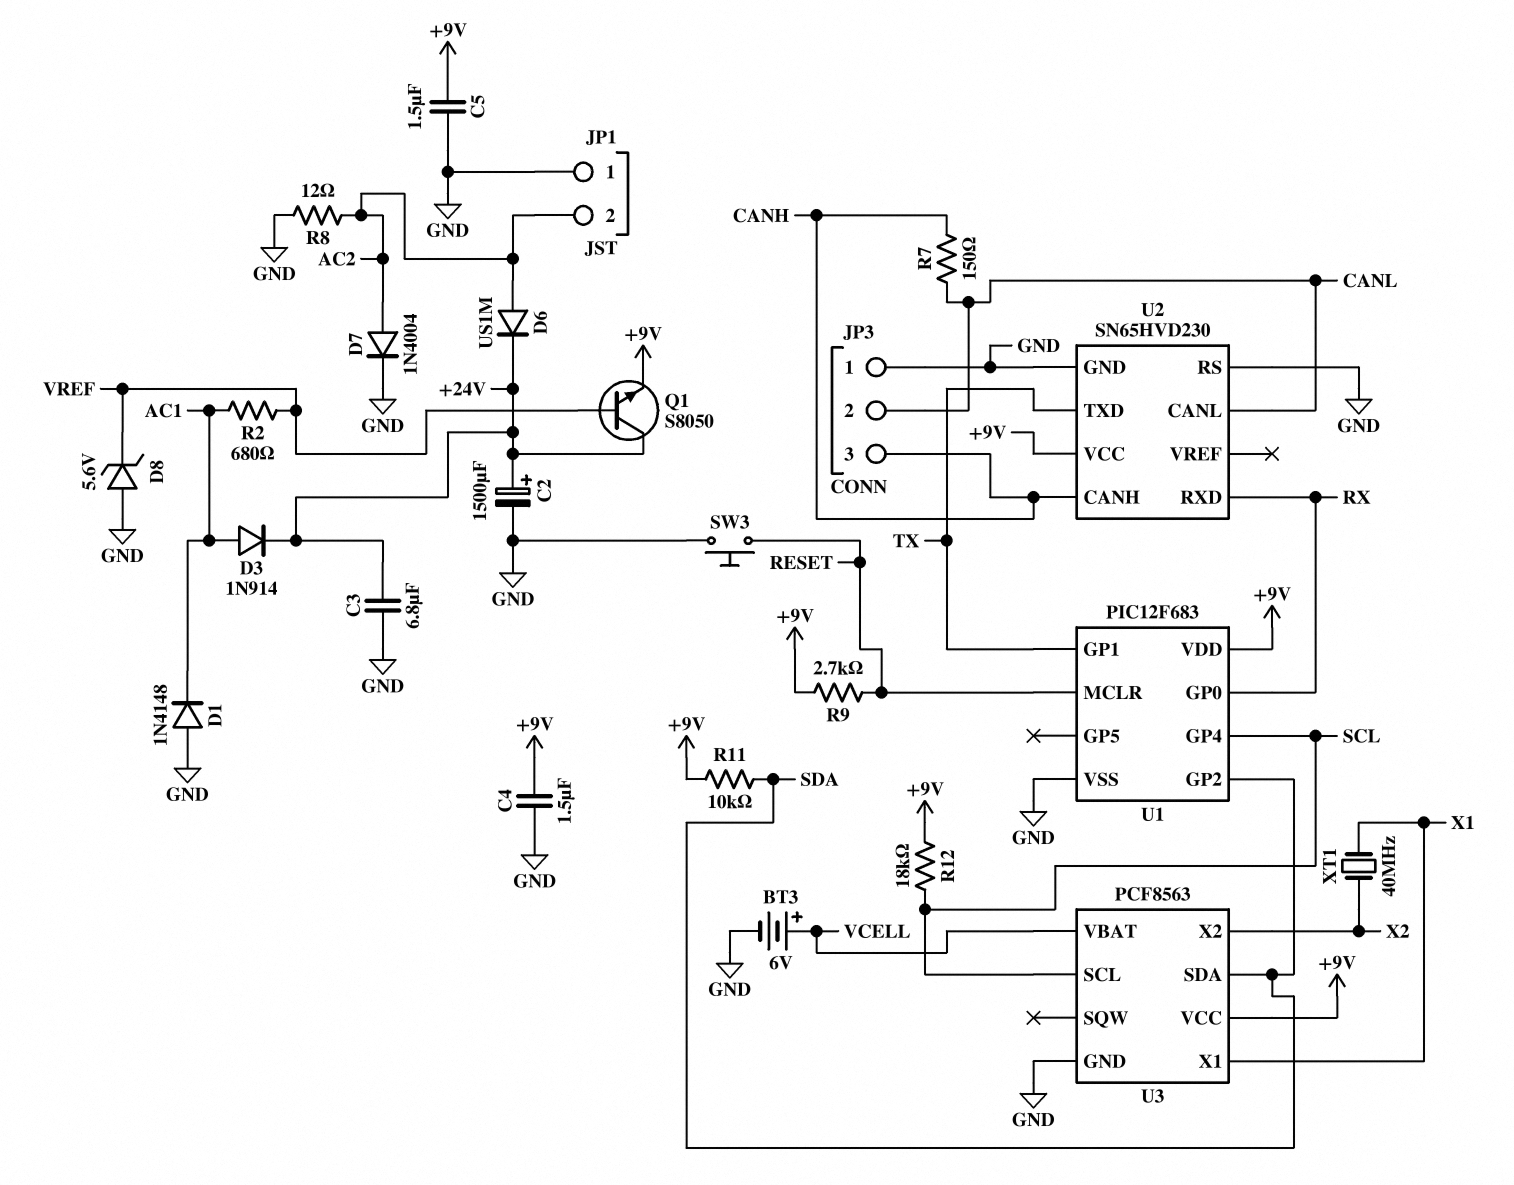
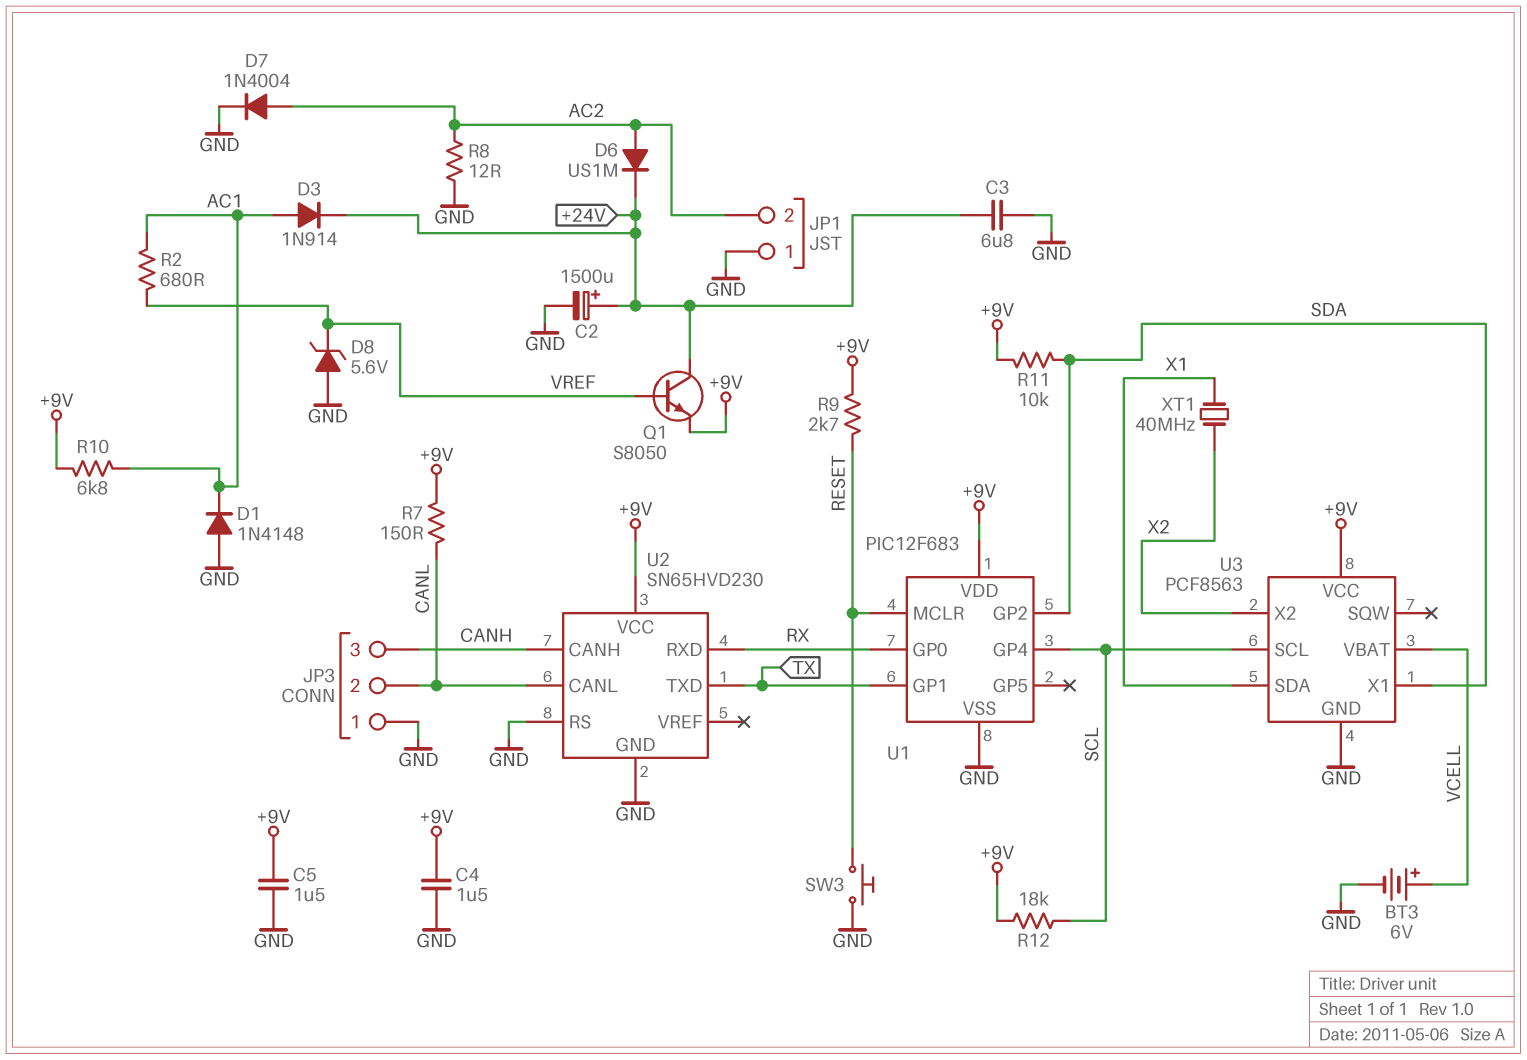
R7: 150 (CANH, CANL) -> 150 (+9V, CANL)
R10: none -> 6.8k (+9V, AC1)
U3 pin SDA: SDA -> X1
U3 pin X1: X1 -> SDA

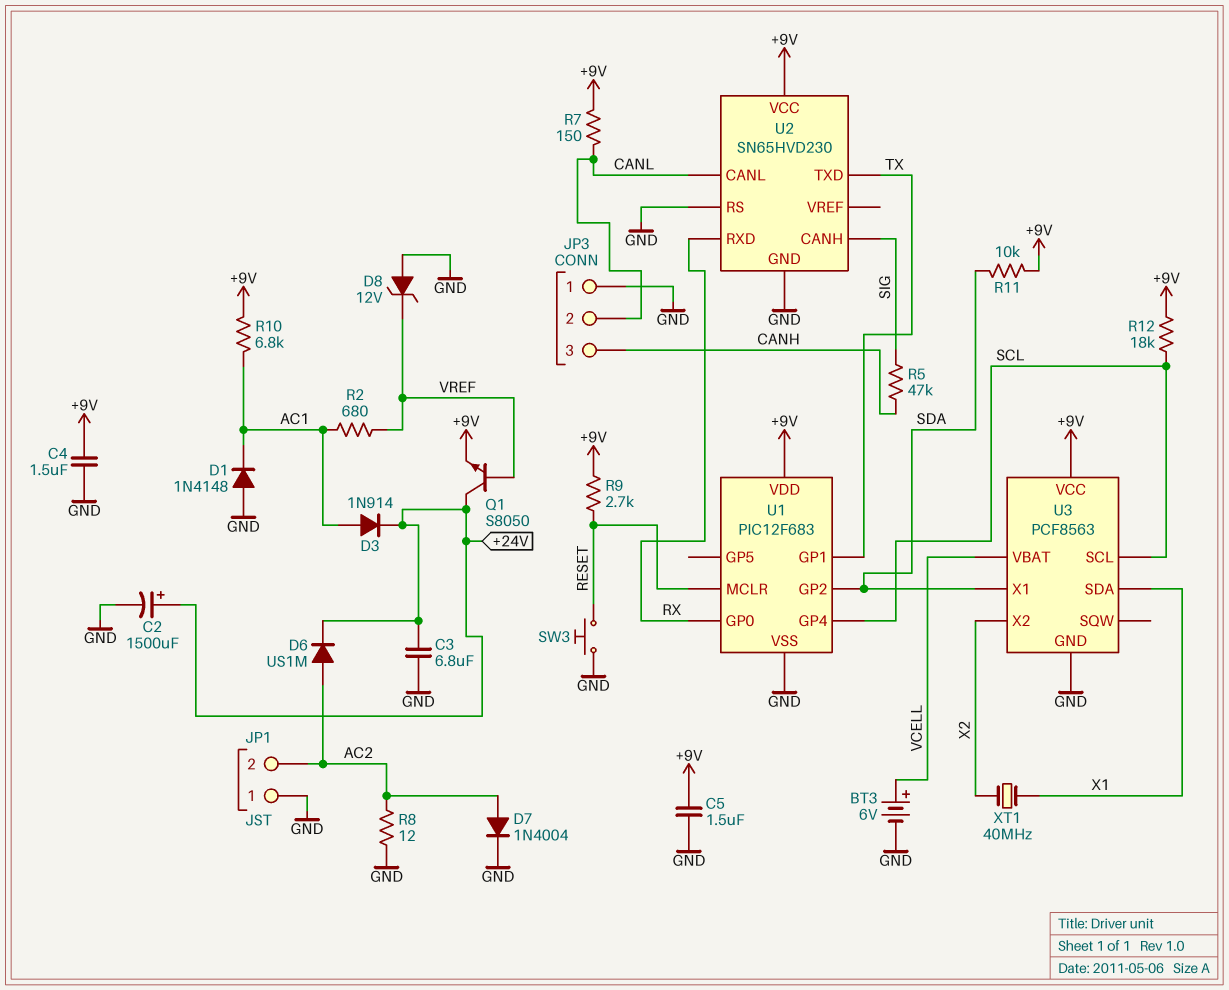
D8: zener 5.6V (A GND, K VREF) -> zener 12V (A GND, K VREF)
R5: none -> 47k (CANH, SIG)
U2 pin CANH: CANH -> SIG

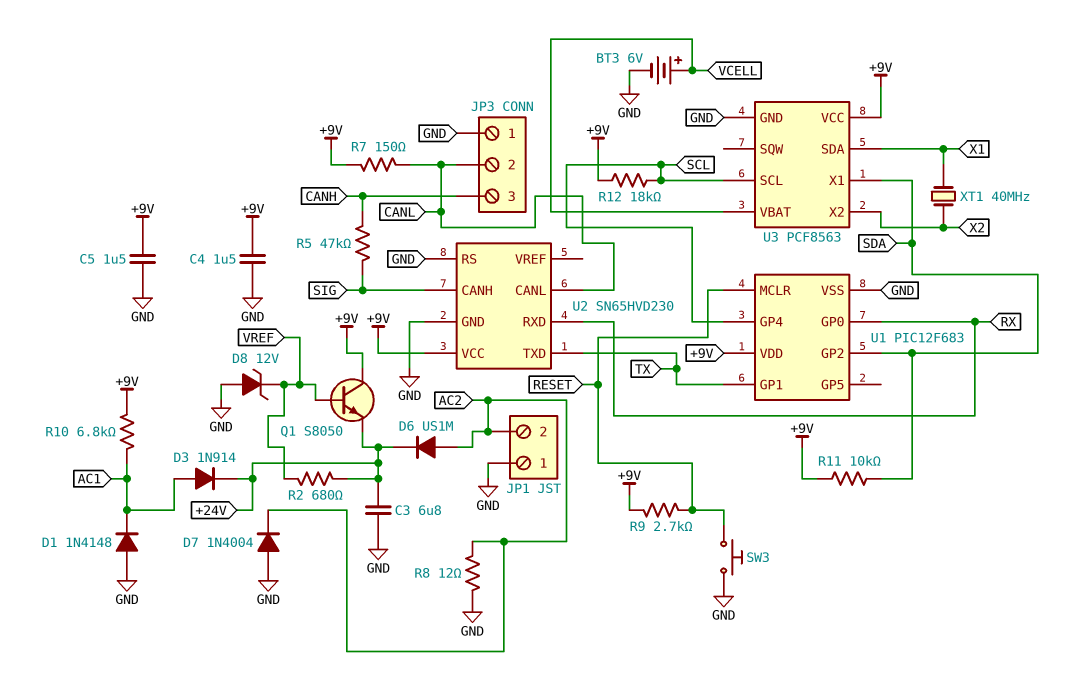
C2: 1500uF (plus +24V, minus GND) -> none
D7: diode 1N4004 (A AC2, K GND) -> diode 1N4004 (A GND, K AC2)
Q1: NPN S8050 (B VREF, C +24V, E +9V) -> NPN S8050 (B VREF, C +9V, E +24V)
R2: 680 (AC1, VREF) -> 680 (+24V, VREF)

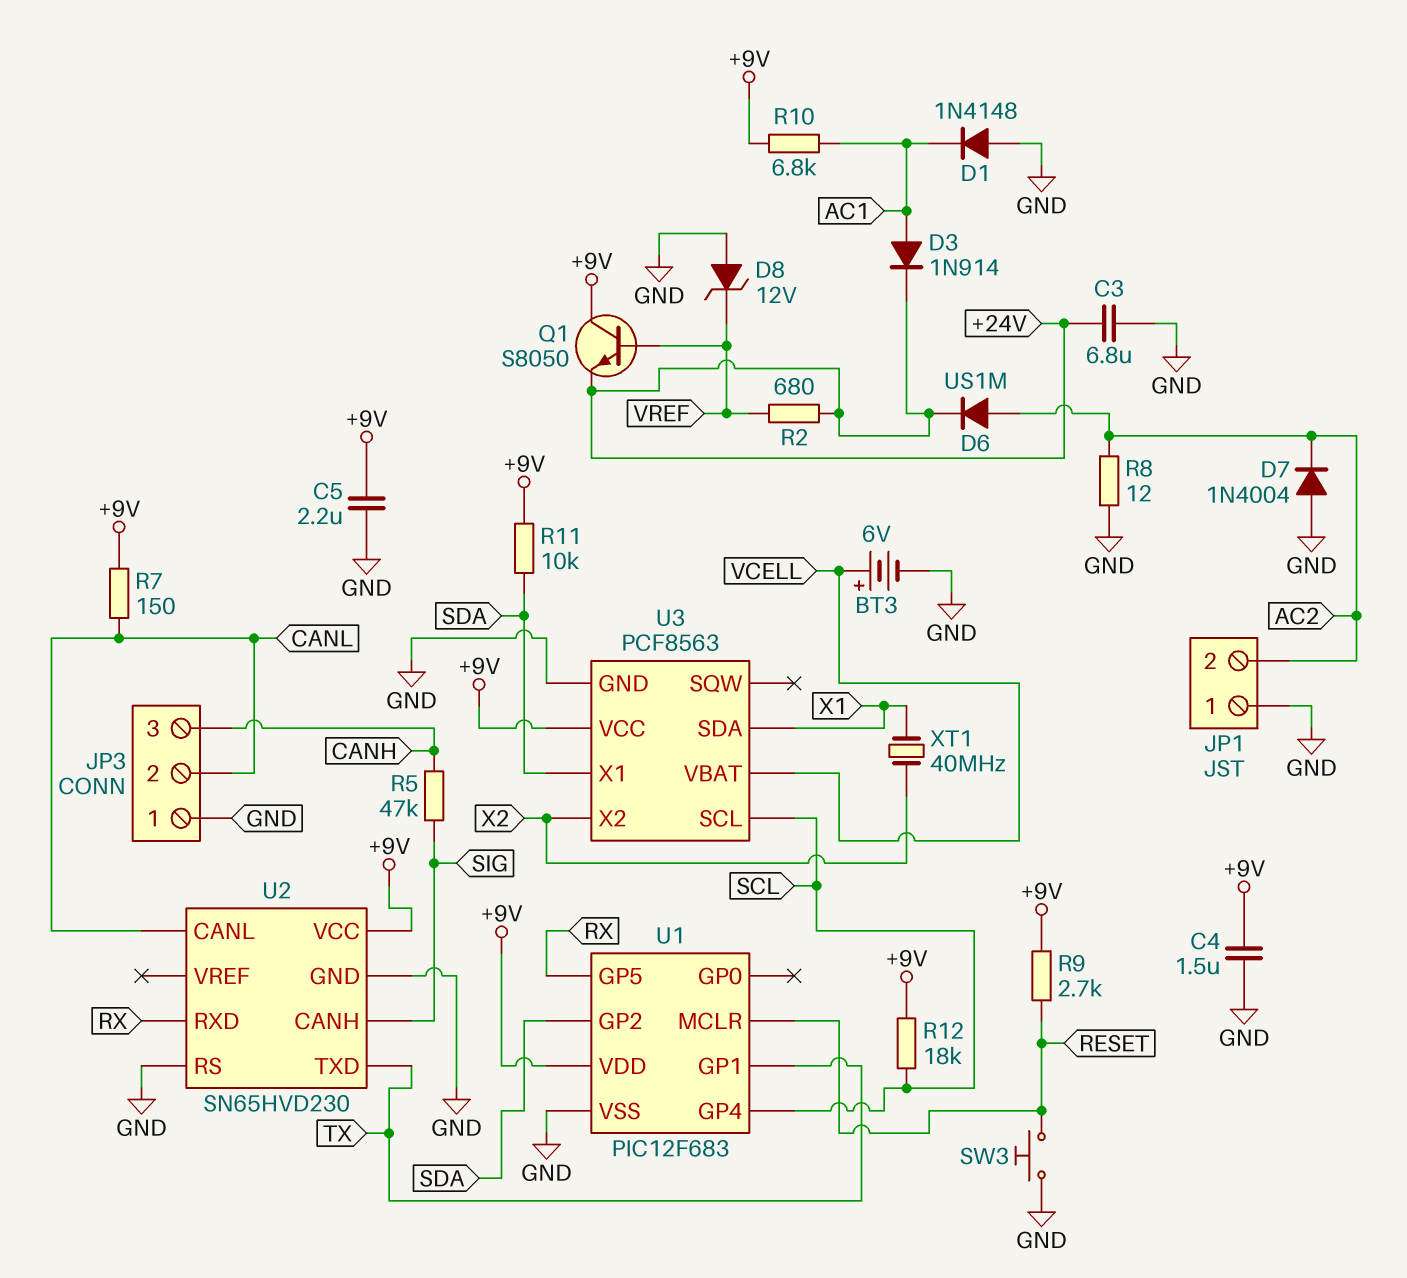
C5: 1.5uF (+9V, GND) -> 2.2uF (+9V, GND)
U1 pin GP0: RX -> none
U1 pin GP5: none -> RX

